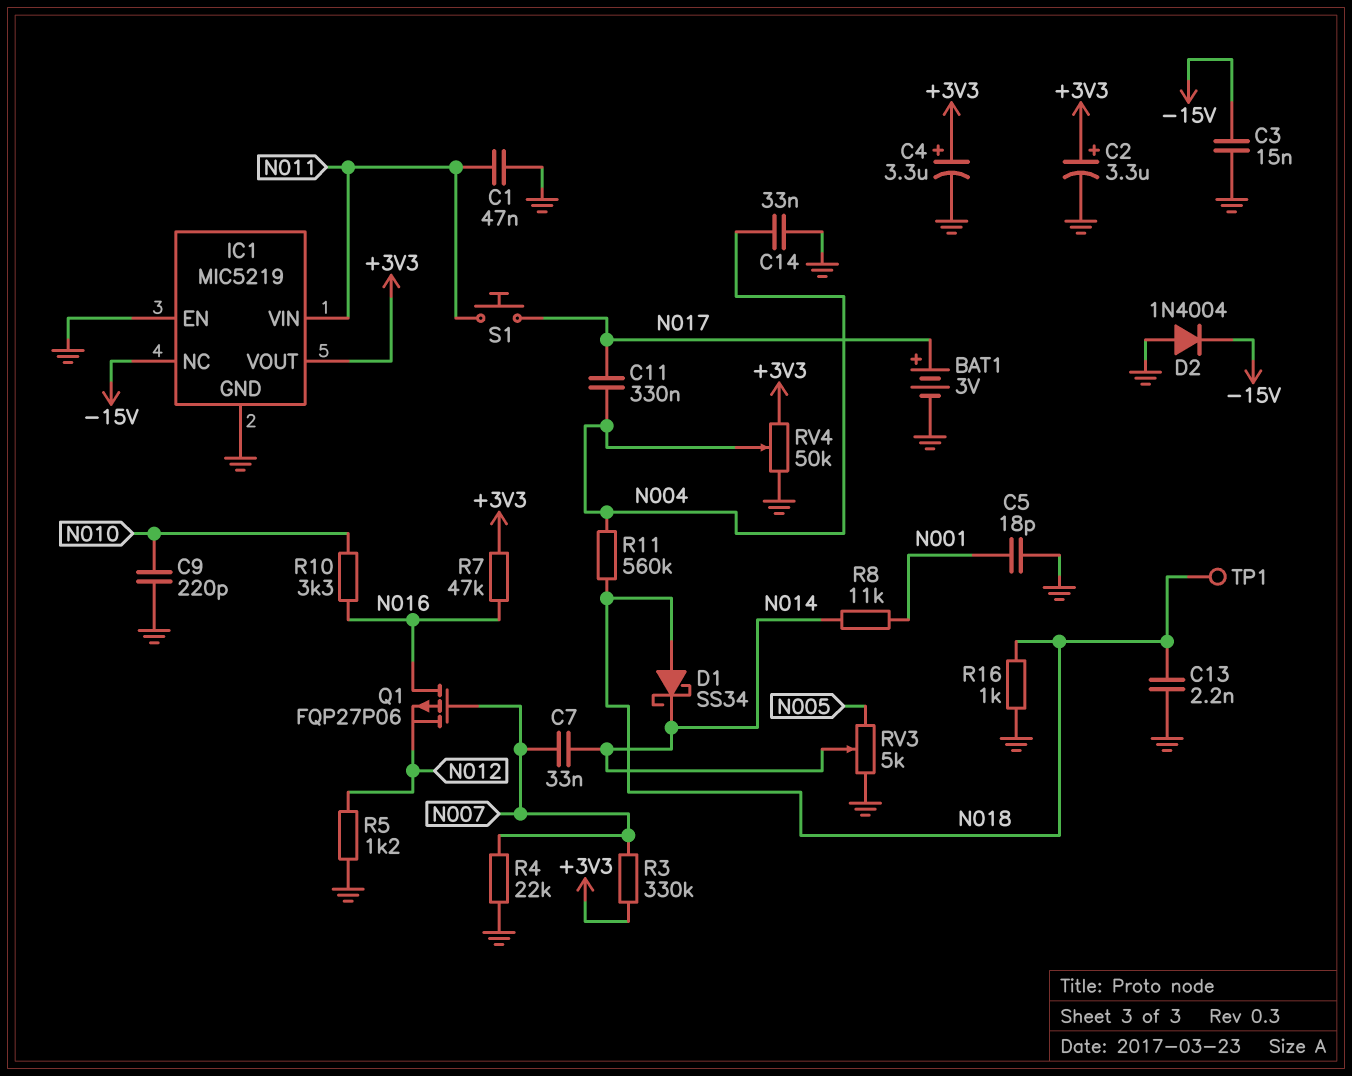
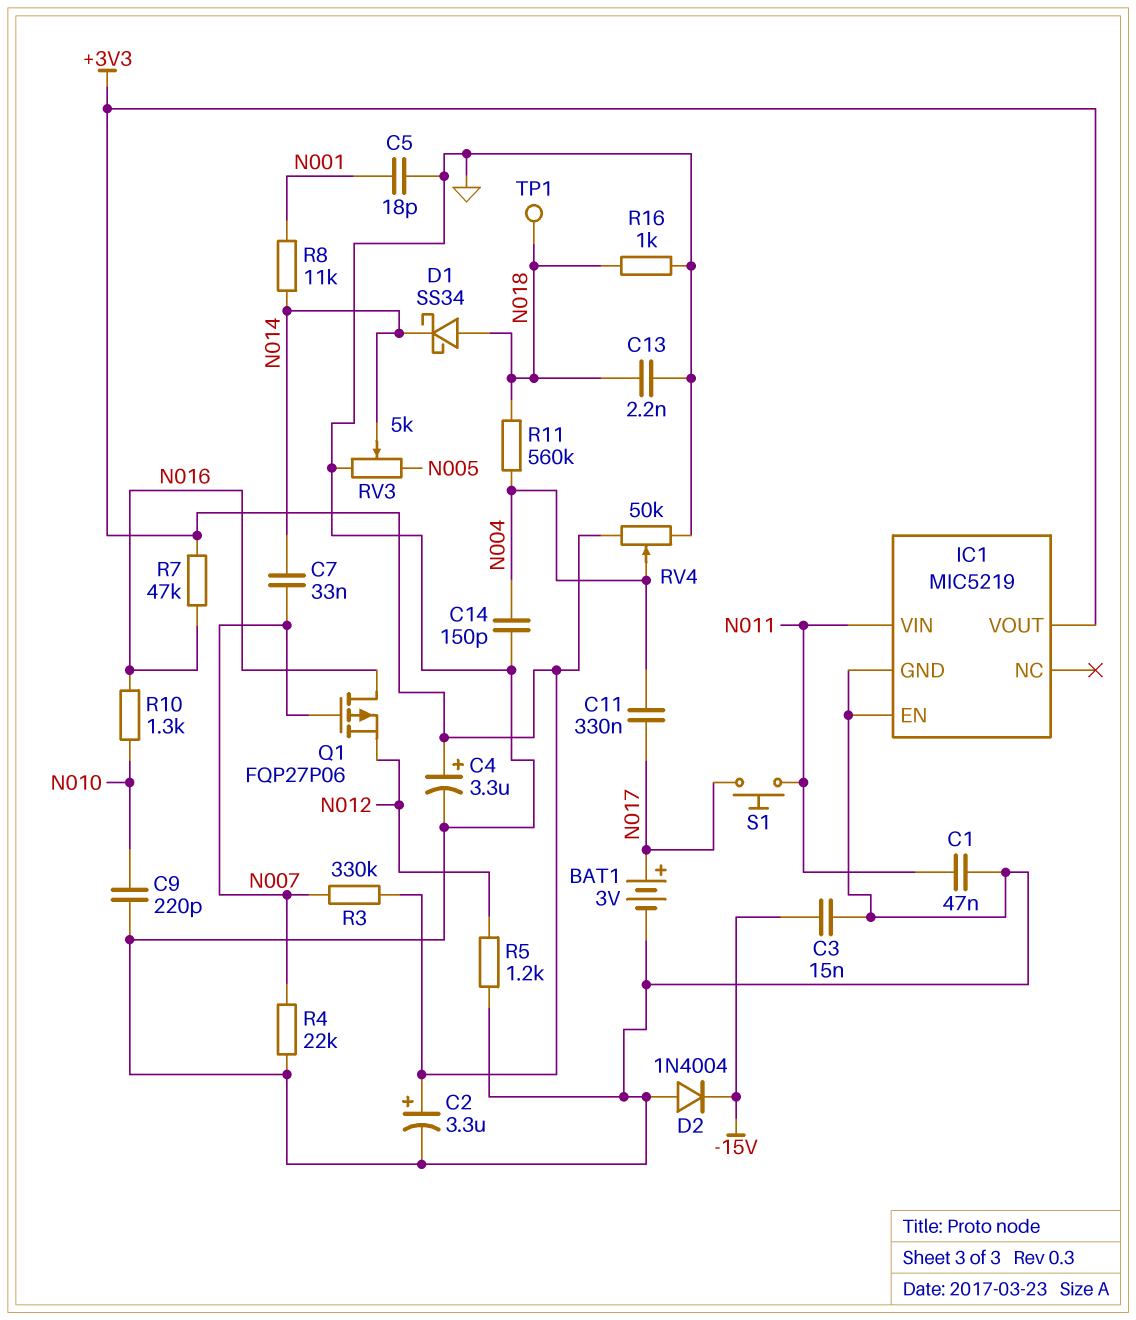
C14: 33nF (GND, N004) -> 150pF (GND, N004)
IC1 pin NC: -15V -> none
R10: 3.3k (N010, N016) -> 1.3k (N010, N016)

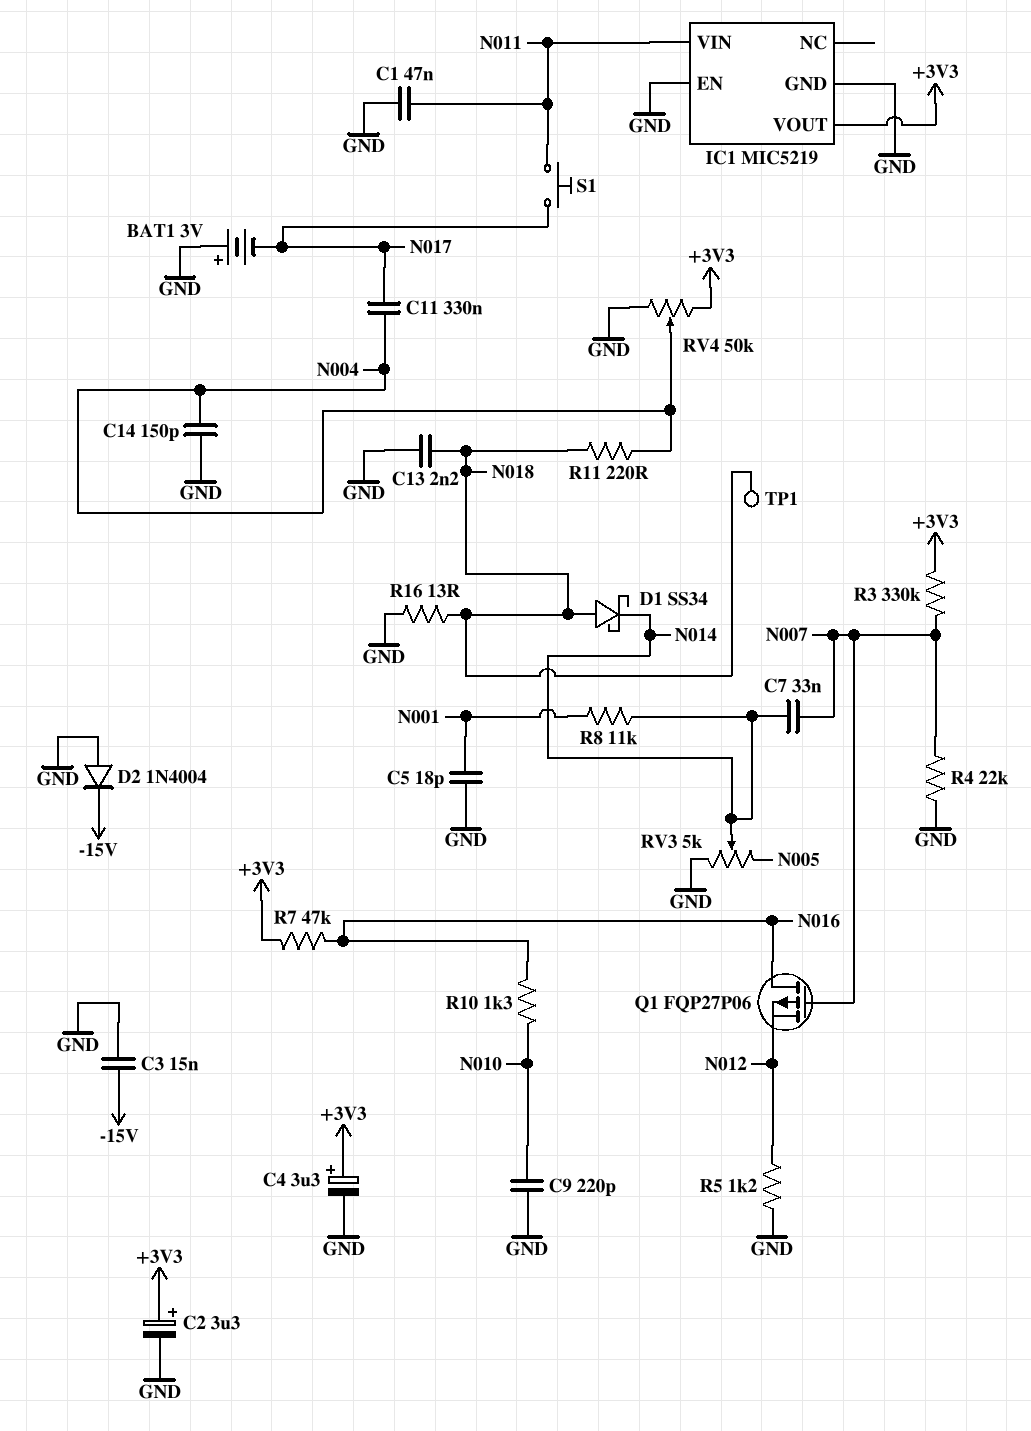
BAT1: 3V (plus N017, minus GND) -> 3V (plus GND, minus N017)
R11: 560k (N004, N018) -> 220 (N004, N018)
R16: 1k (GND, N018) -> 13 (GND, N018)

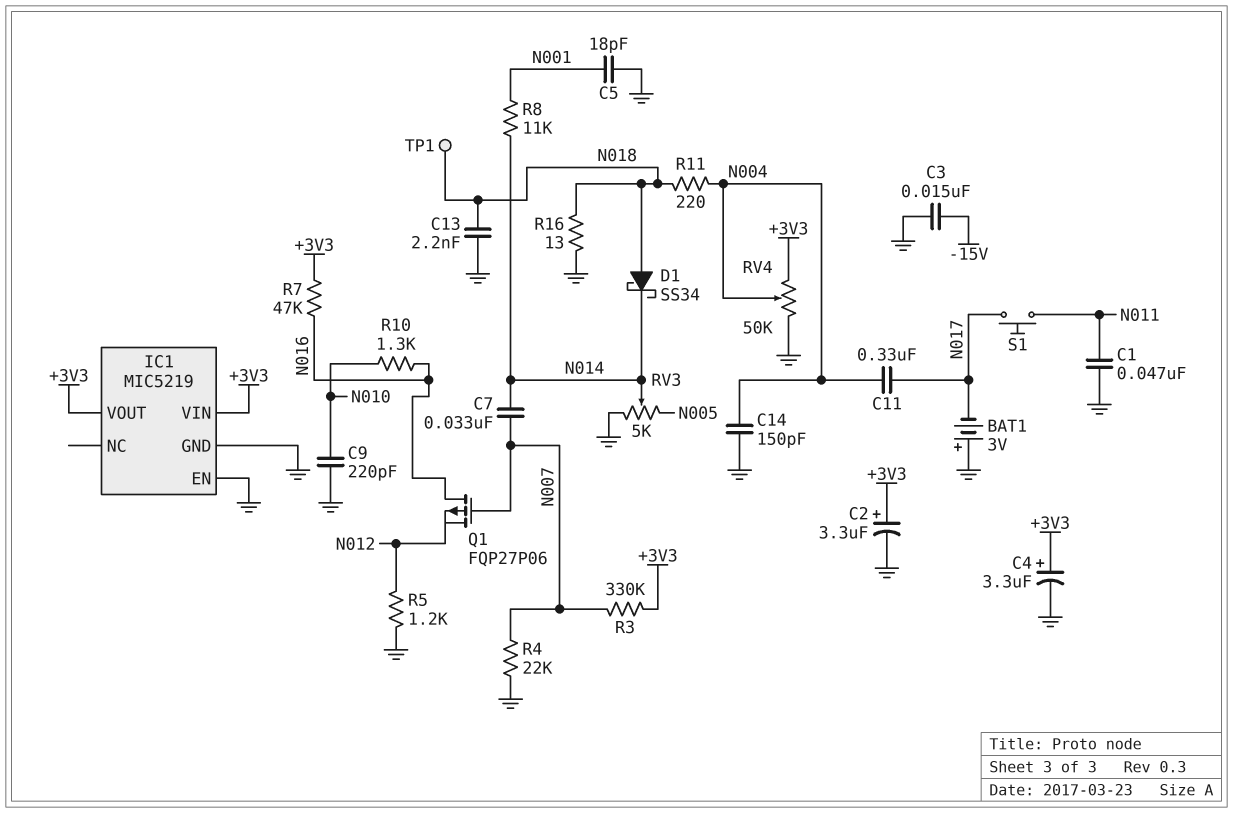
D2: diode 1N4004 (A GND, K -15V) -> none
IC1 pin VIN: N011 -> +3V3

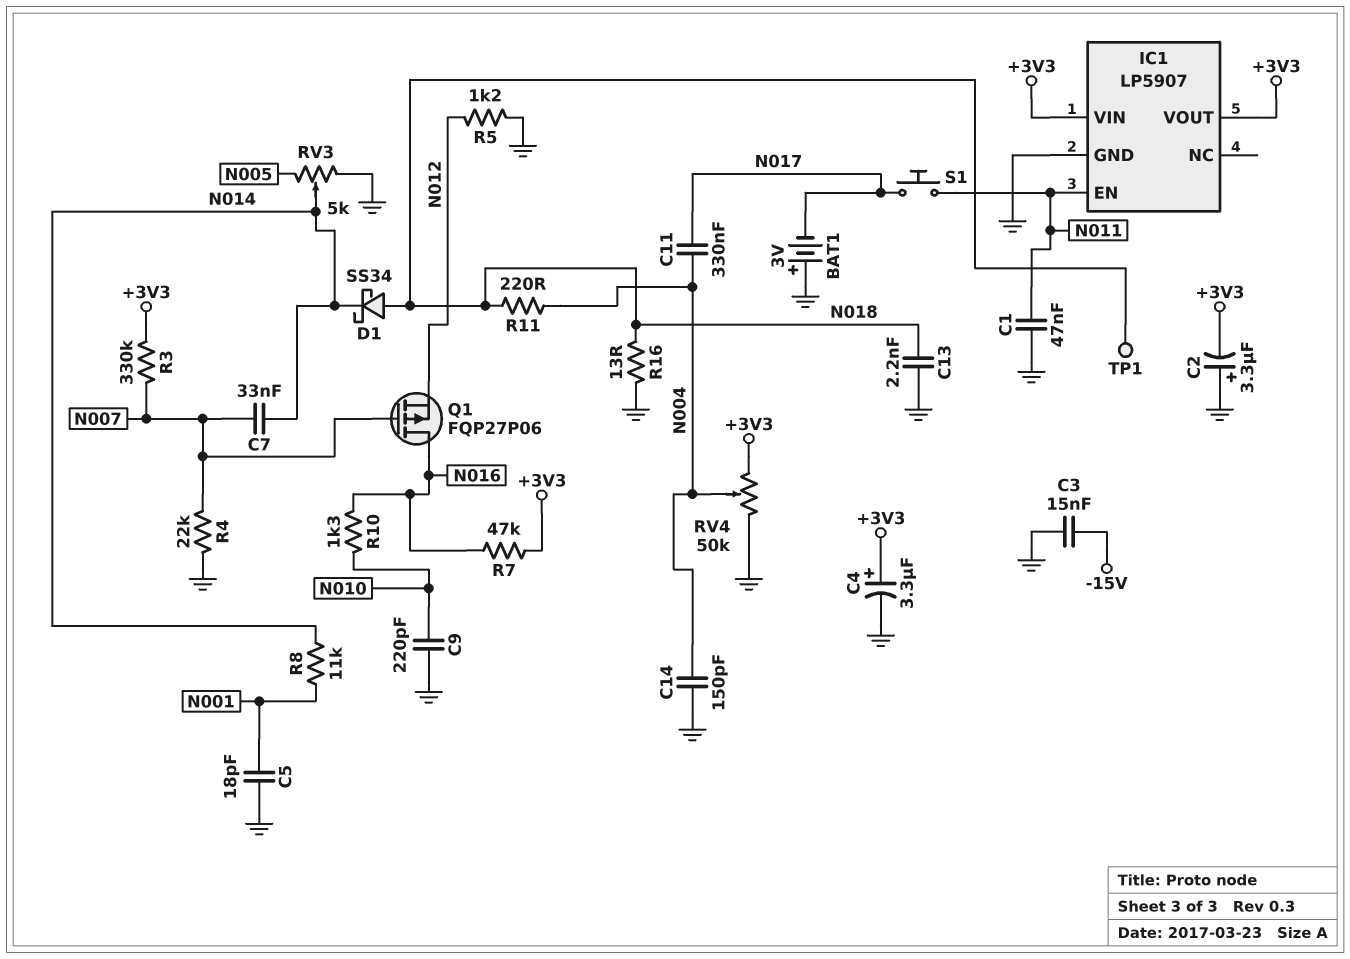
C2: 3.3uF (plus +3V3, minus GND) -> 3.3uF (plus GND, minus +3V3)
IC1: MIC5219 -> LP5907
IC1 pin EN: GND -> N011

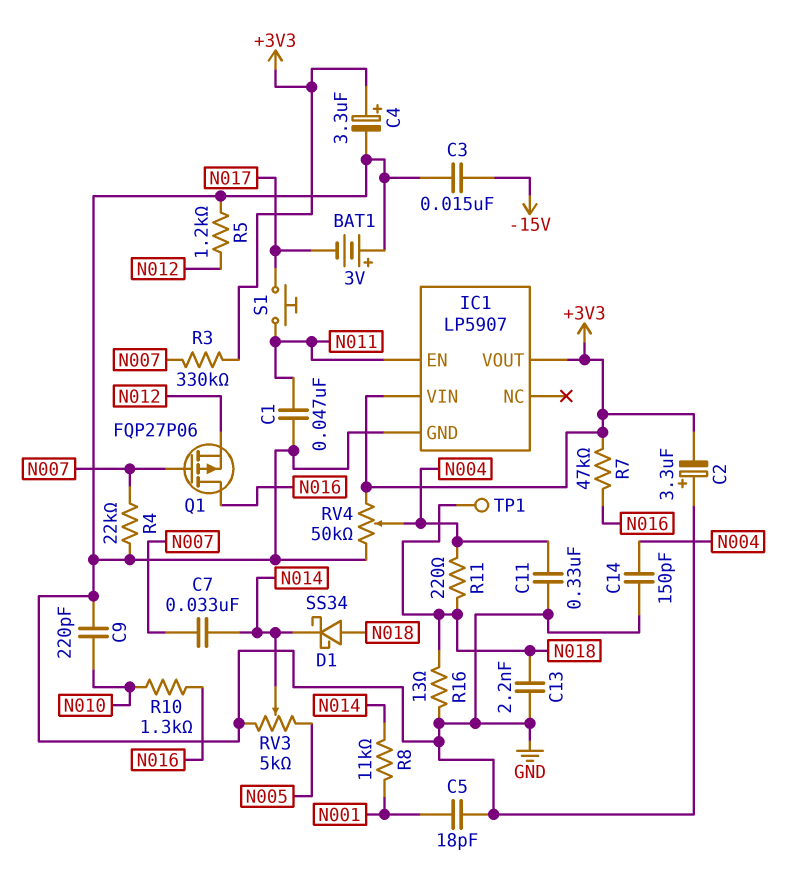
C11: 330nF (N004, N017) -> 330nF (GND, N004)

